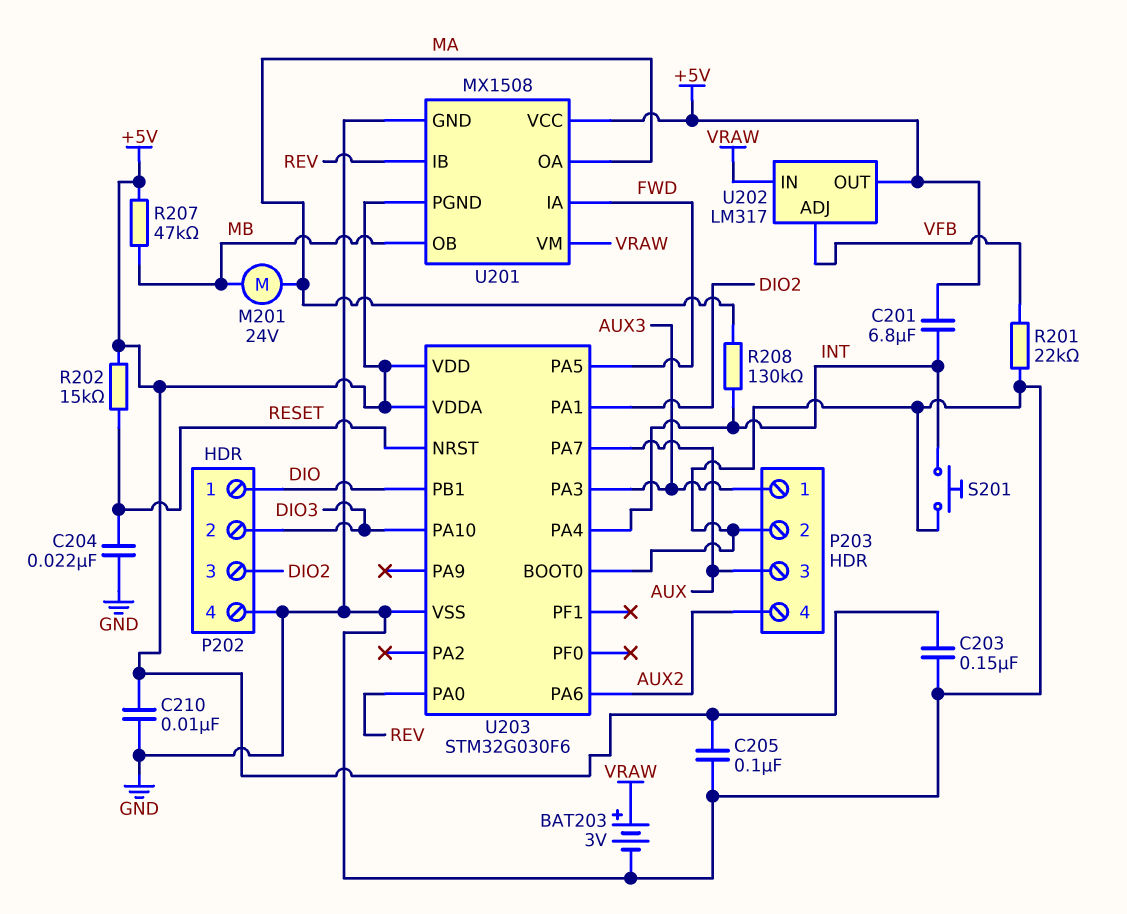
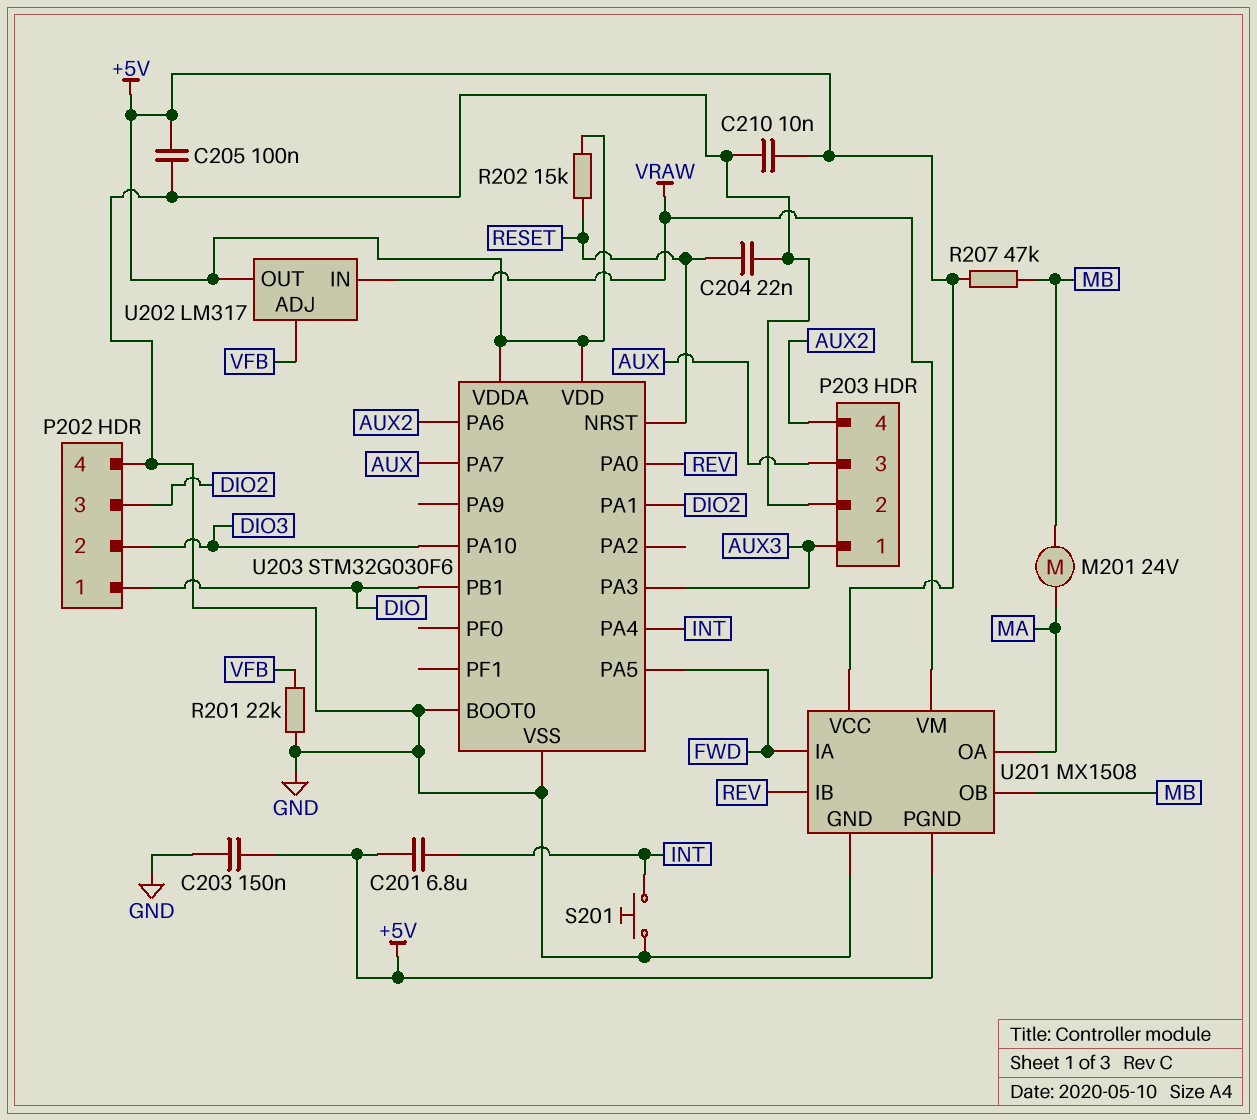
BAT203: 3V (plus VRAW, minus GND) -> none
R208: 130k (INT, MA) -> none

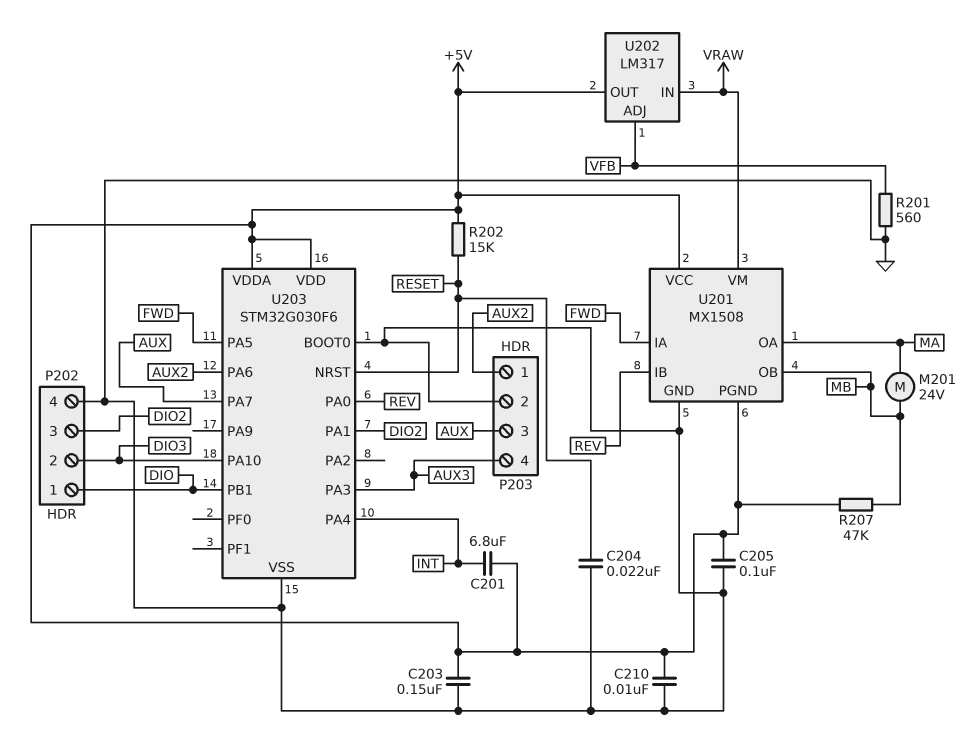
P203 pin 1: AUX3 -> AUX2
P203 pin 4: AUX2 -> AUX3
R201: 22k (GND, VFB) -> 560 (GND, VFB)
S201: button (GND, INT) -> none

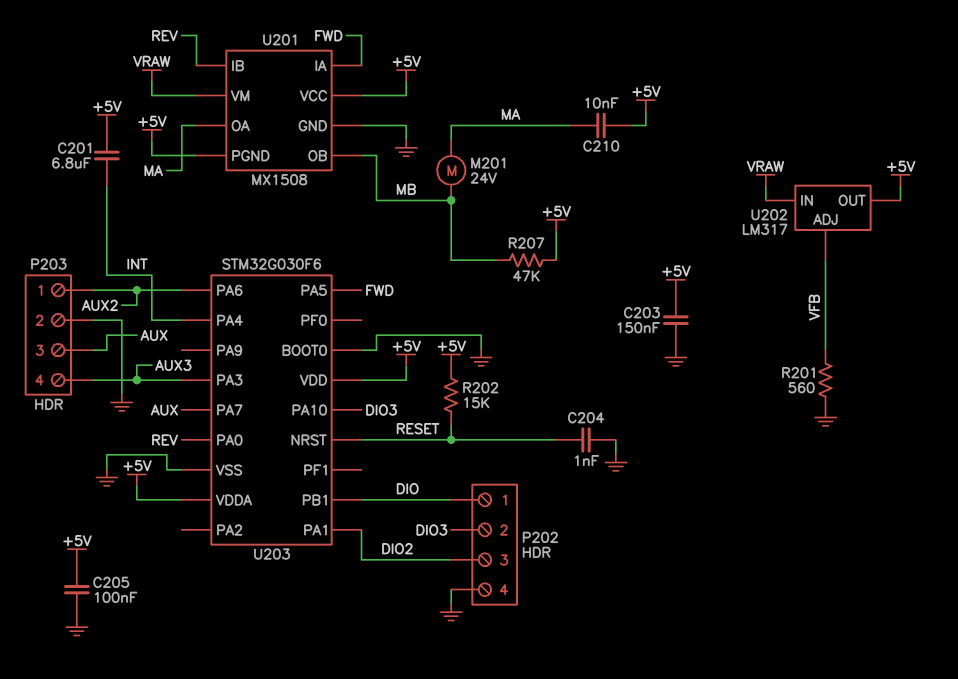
C204: 22nF (GND, RESET) -> 1nF (GND, RESET)
C210: 10nF (+5V, GND) -> 10nF (+5V, MA)

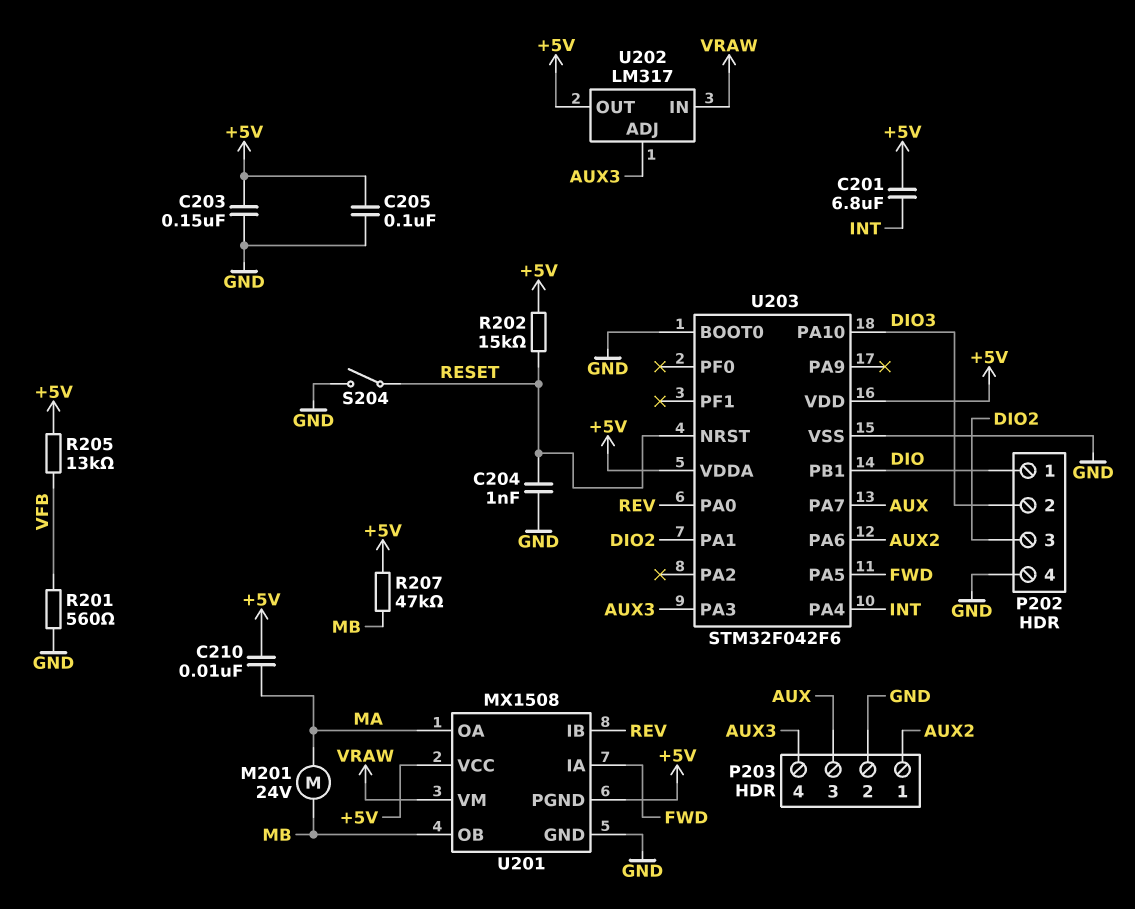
R205: none -> 13k (+5V, VFB)
S204: none -> switch (GND, RESET)
U202 pin ADJ: VFB -> AUX3
U203: STM32G030F6 -> STM32F042F6

